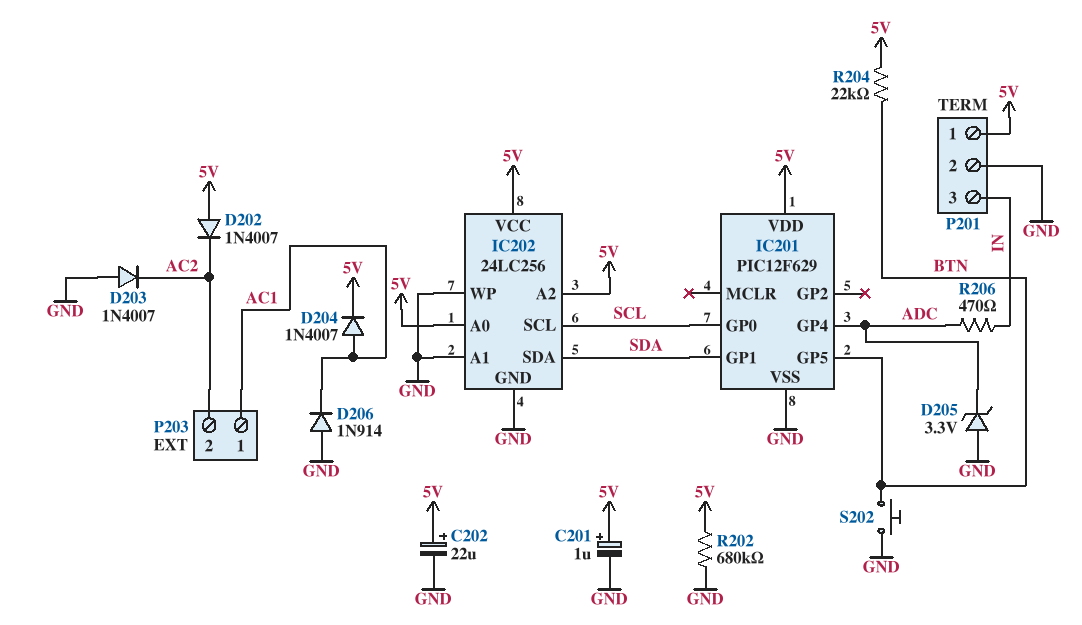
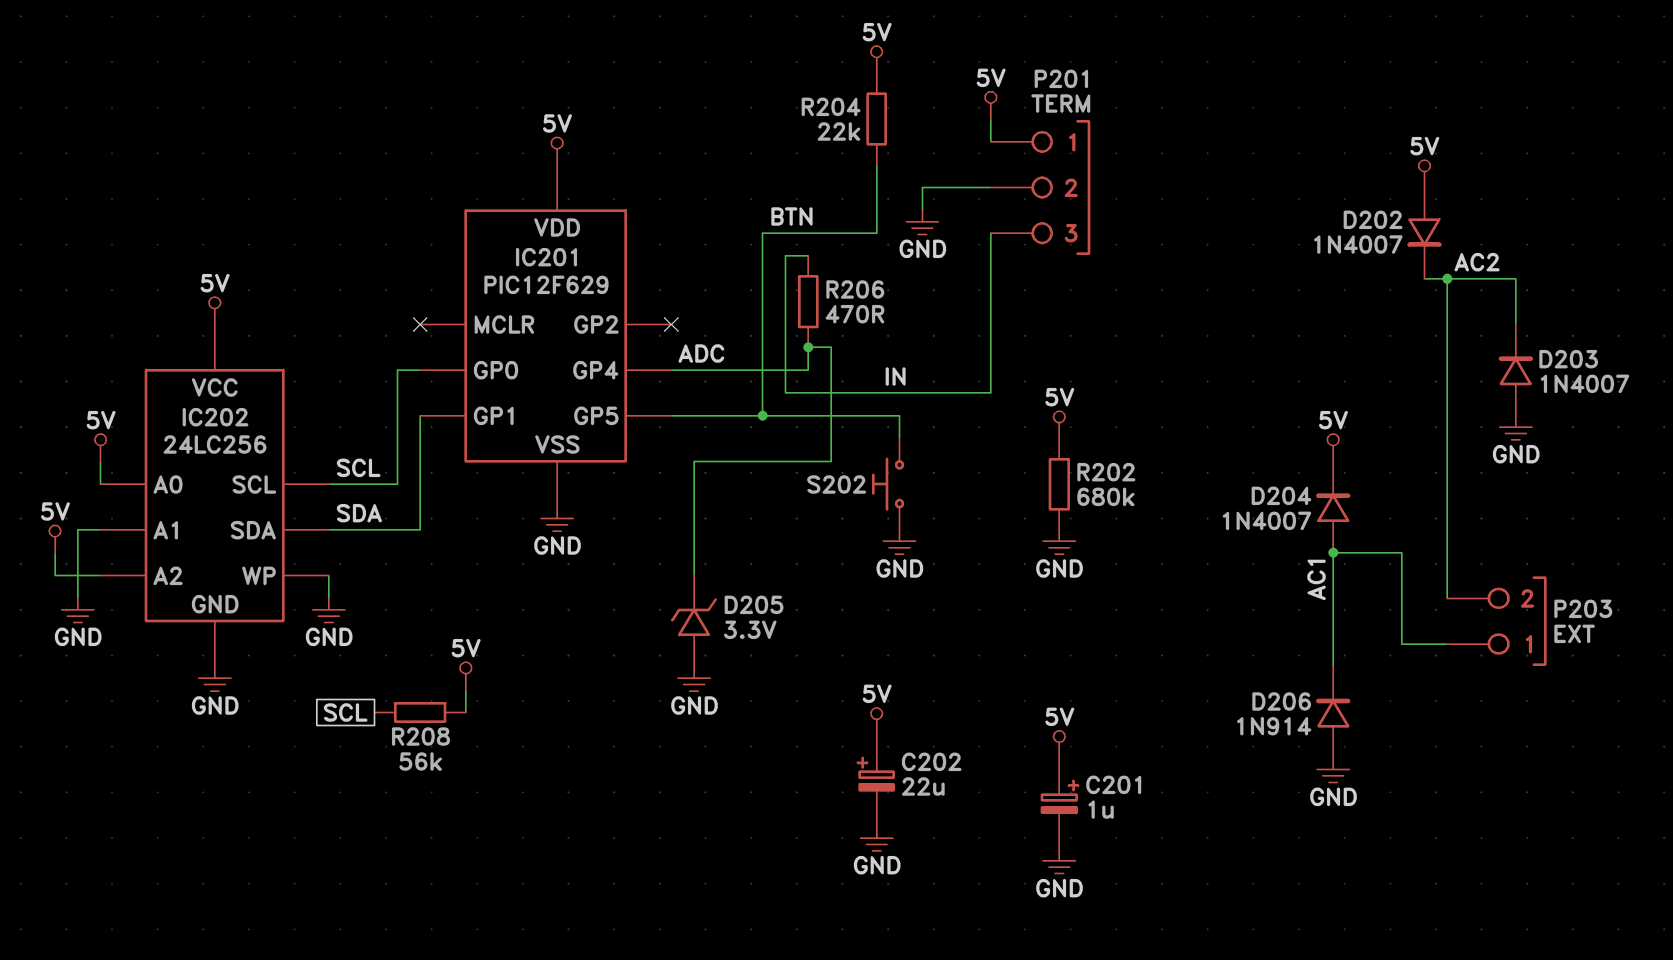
R208: none -> 56k (5V, SCL)

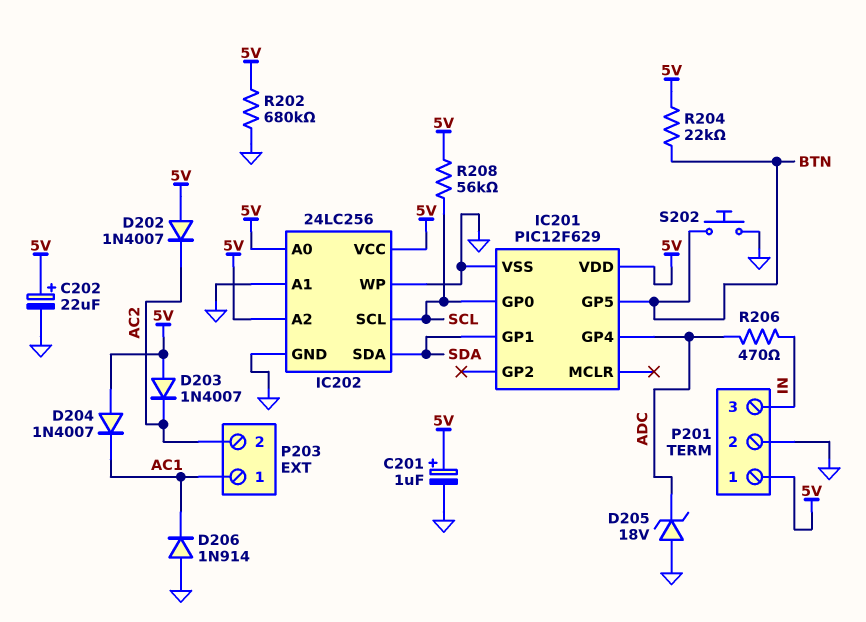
D203: diode 1N4007 (A GND, K AC2) -> diode 1N4007 (A 5V, K AC2)
D204: diode 1N4007 (A AC1, K 5V) -> diode 1N4007 (A 5V, K AC1)
D205: zener 3.3V (A GND, K ADC) -> zener 18V (A GND, K ADC)

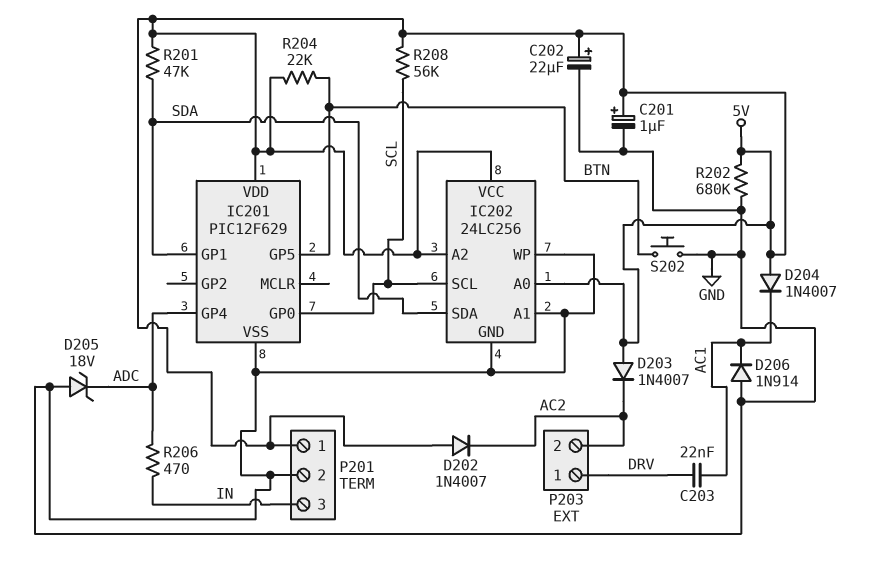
C203: none -> 22nF (AC1, DRV)
P203 pin 1: AC1 -> DRV
R201: none -> 47k (5V, SDA)

